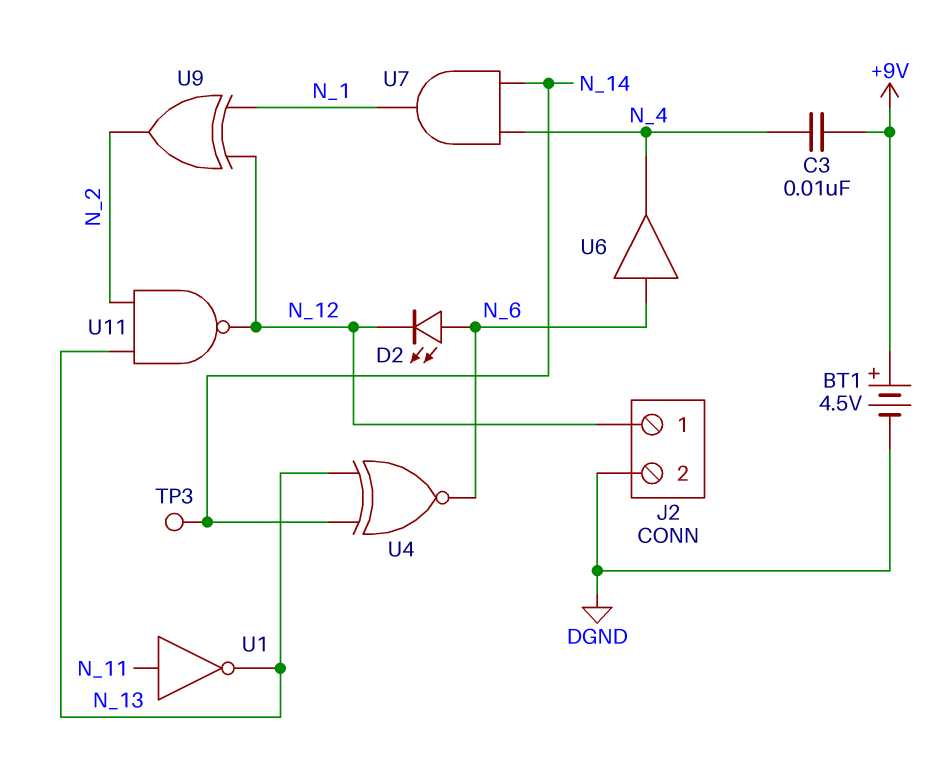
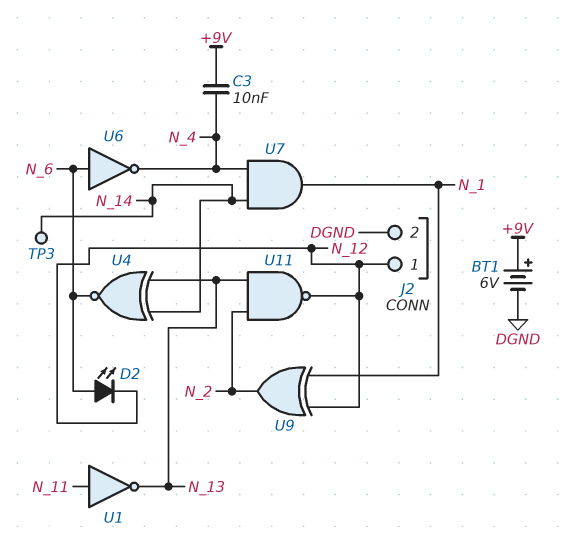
BT1: 4.5V (plus +9V, minus DGND) -> 6V (plus +9V, minus DGND)
U6: buffer (in N_6, out N_4) -> NOT (in N_6, out N_4)

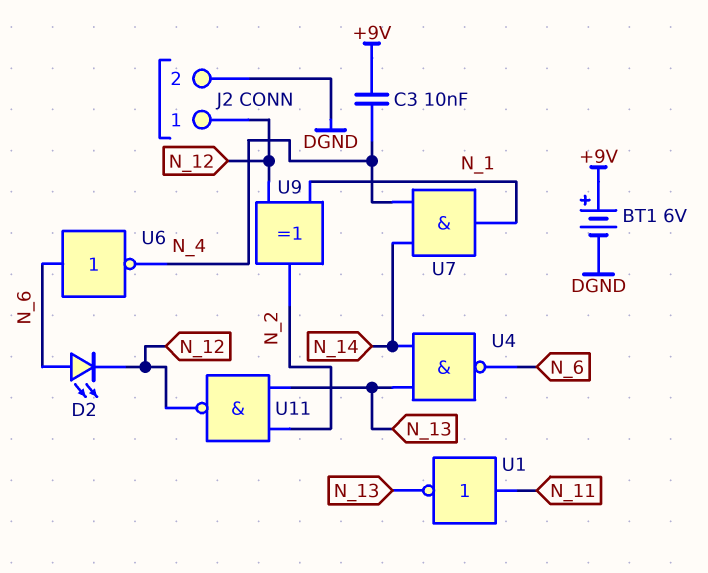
TP3: test point (N_14) -> none
U4: XNOR (in N_13, in N_14, out N_6) -> NAND (in N_13, in N_14, out N_6)

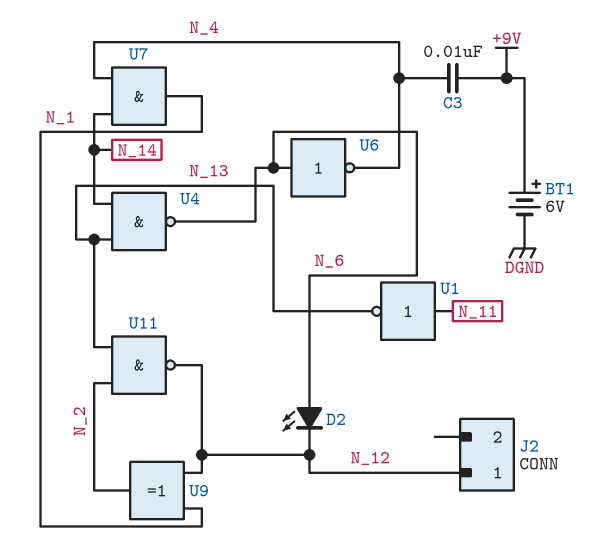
J2 pin 2: DGND -> none

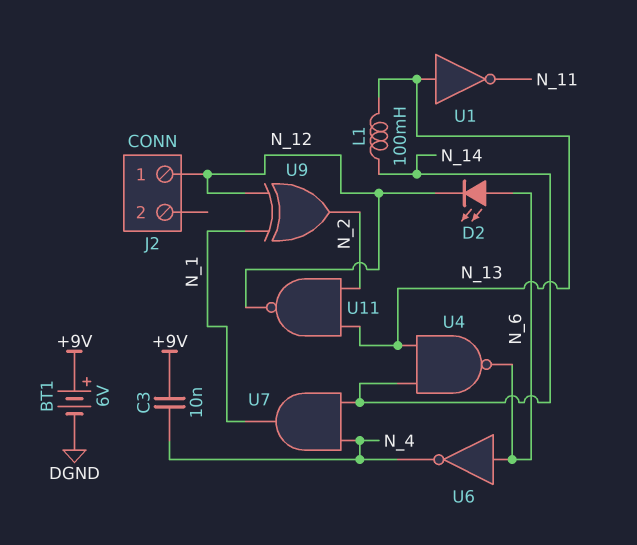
L1: none -> 100mH (N_13, N_14)
U1: NOT (in N_11, out N_13) -> NOT (in N_13, out N_11)

